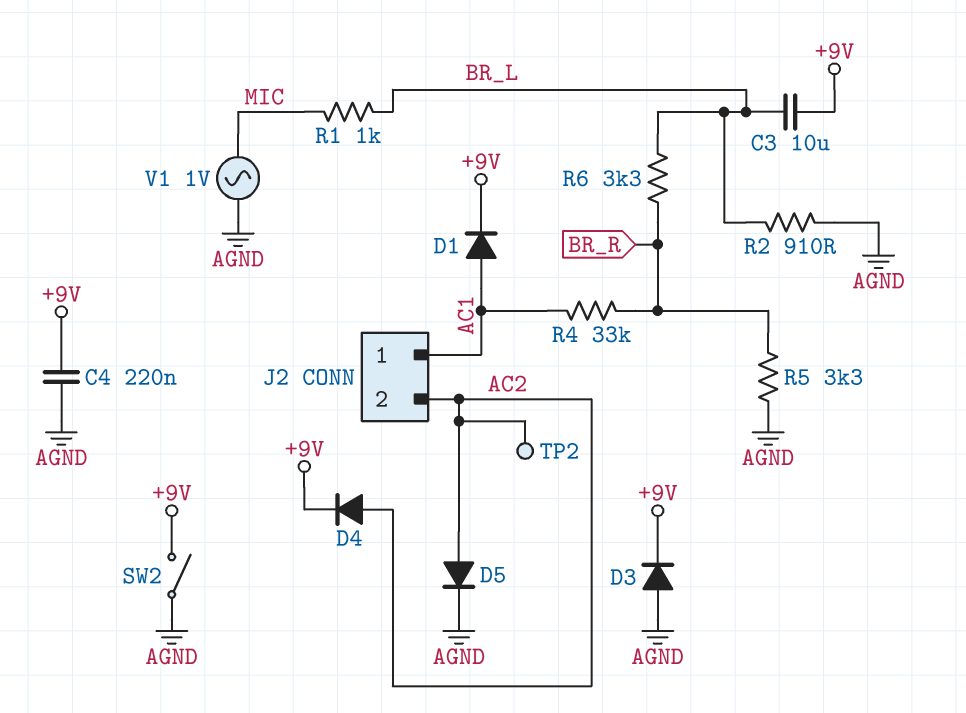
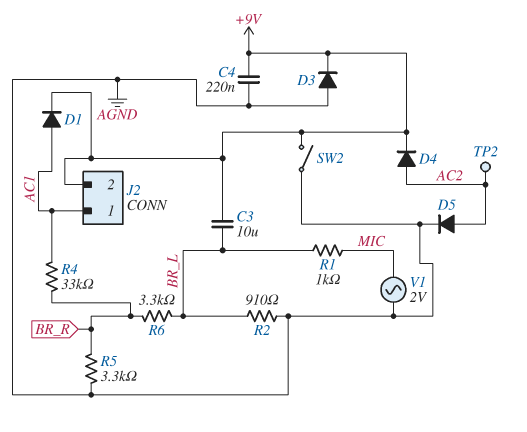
J2 pin 2: AC2 -> +9V
V1: AC 1V (AGND, MIC) -> AC 2V (AGND, MIC)

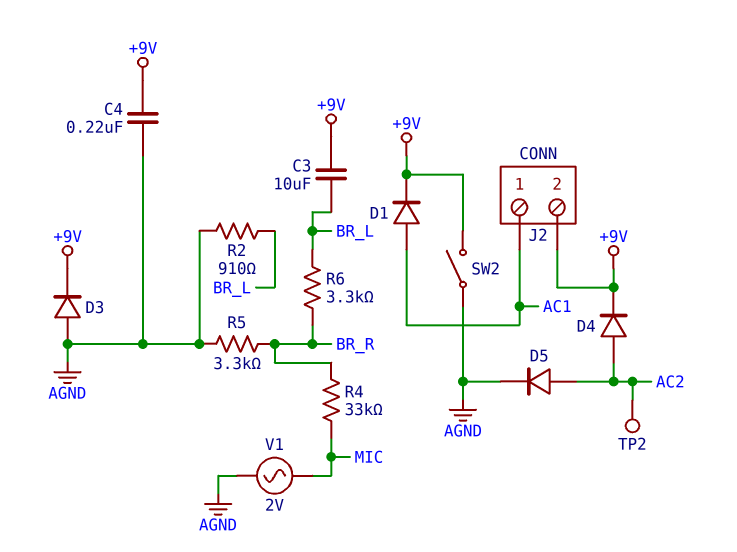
R1: 1k (BR_L, MIC) -> none
R4: 33k (AC1, BR_R) -> 33k (BR_R, MIC)

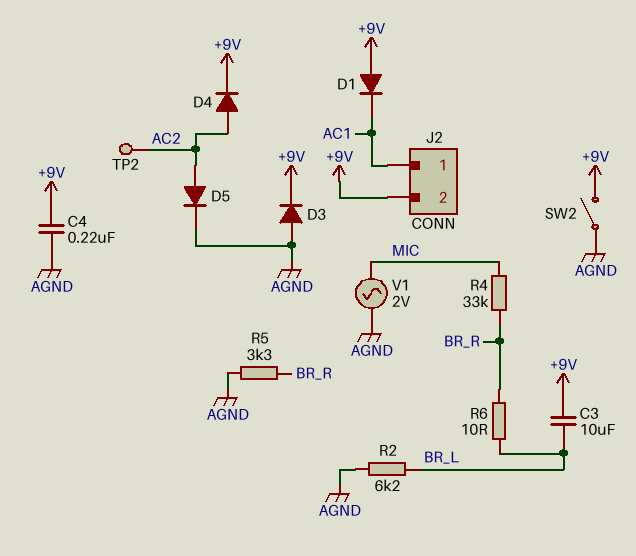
D1: diode (A AC1, K +9V) -> diode (A +9V, K AC1)
R2: 910 (AGND, BR_L) -> 6.2k (AGND, BR_L)
R6: 3.3k (BR_L, BR_R) -> 10 (BR_L, BR_R)

